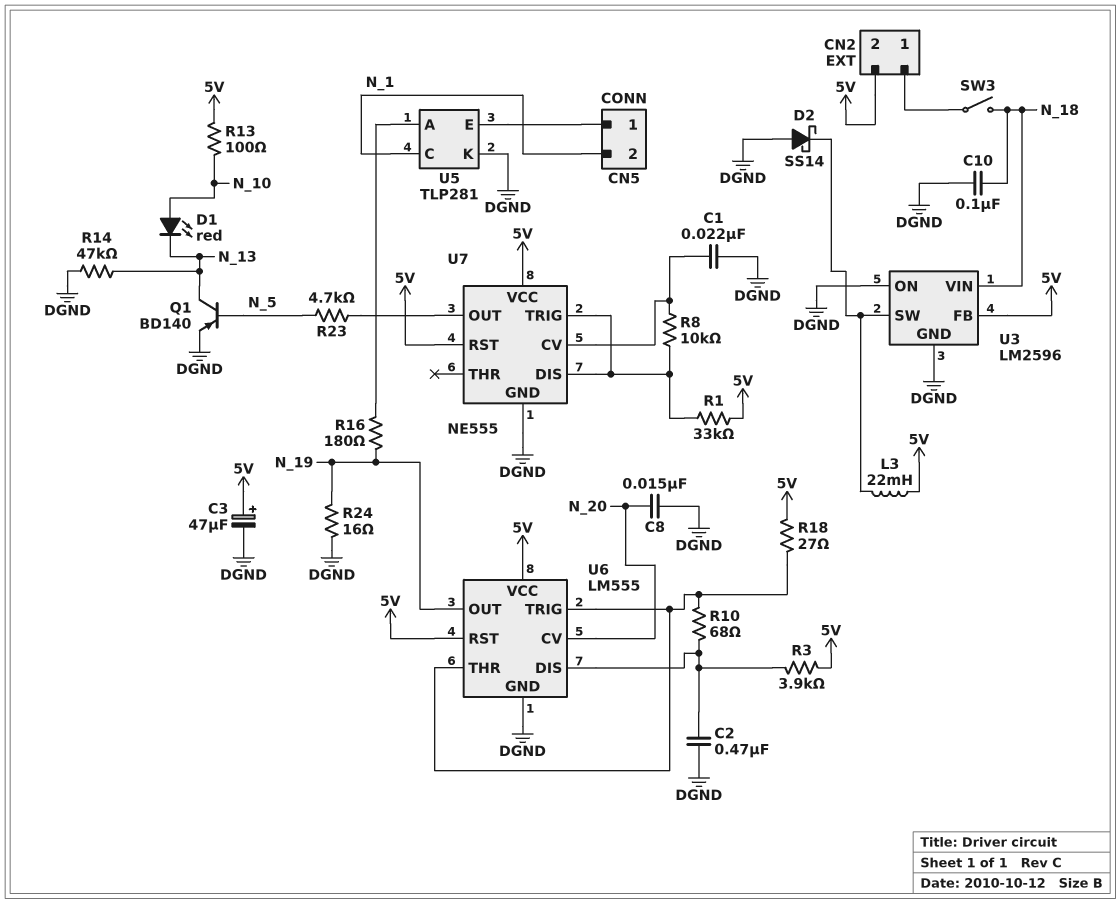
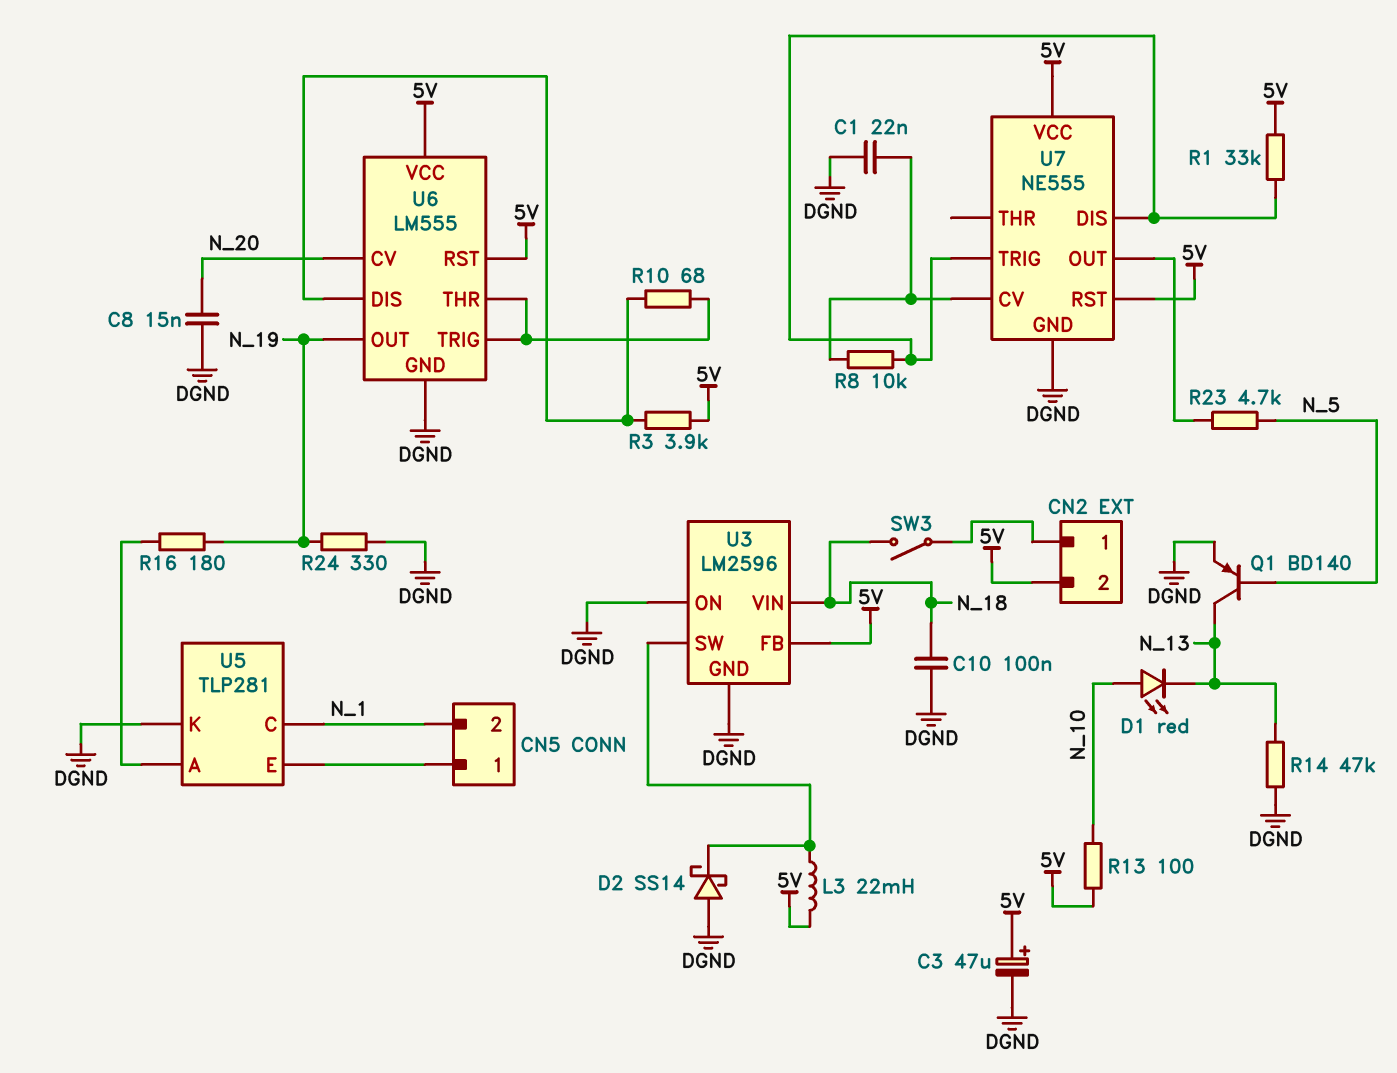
C2: 470nF (DGND, U6/DIS) -> none
R18: 27 (5V, U6/THR) -> none
R24: 16 (DGND, N_19) -> 330 (DGND, N_19)

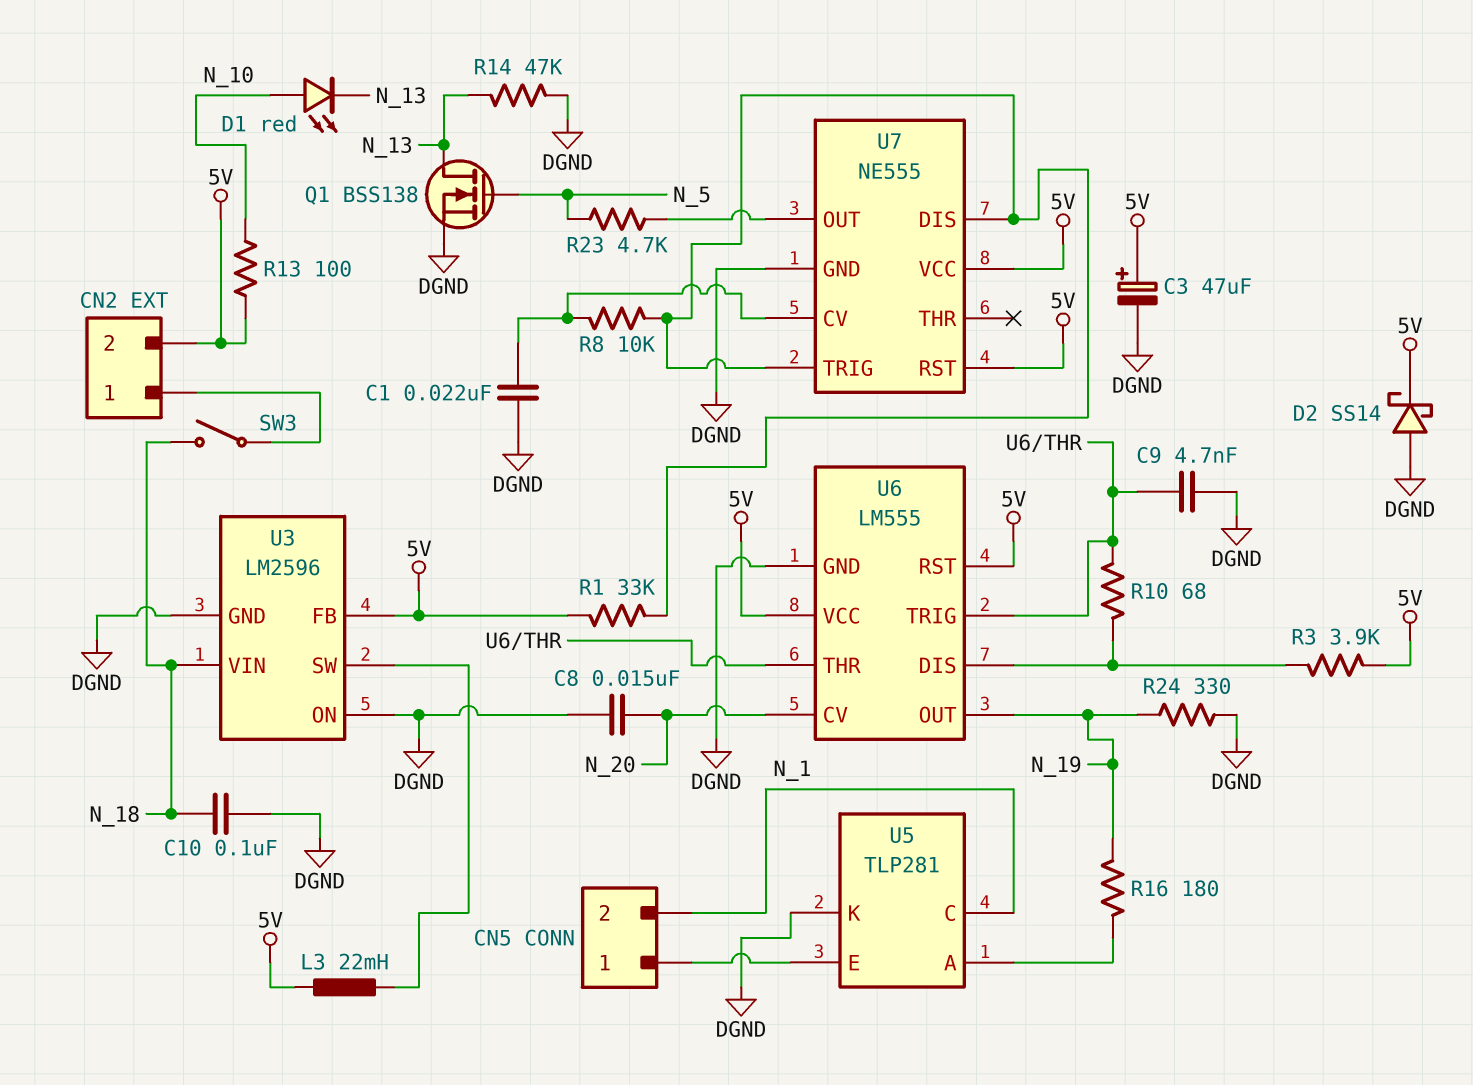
C9: none -> 4.7nF (DGND, U6/THR)
D2: schottky SS14 (A DGND, K U3/SW) -> schottky SS14 (A DGND, K 5V)
Q1: PNP BD140 (B N_5, C N_13, E DGND) -> NMOS BSS138 (G N_5, D N_13, S DGND)

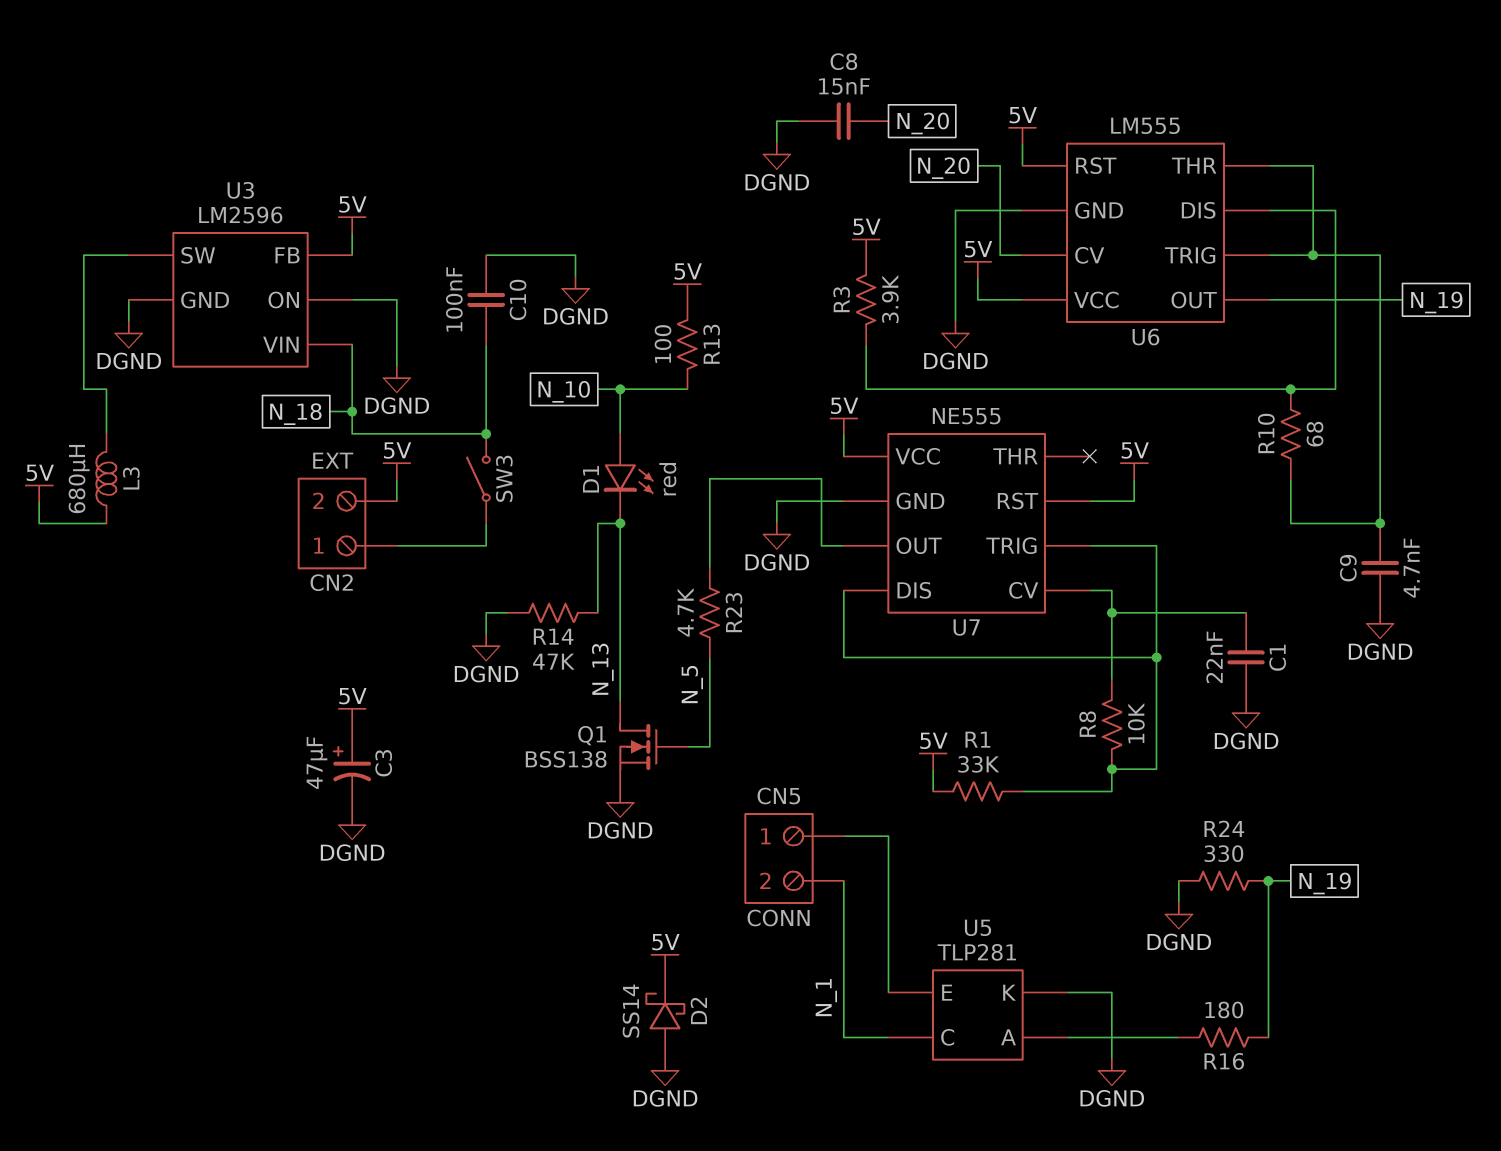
L3: 22mH (5V, U3/SW) -> 680uH (5V, U3/SW)

